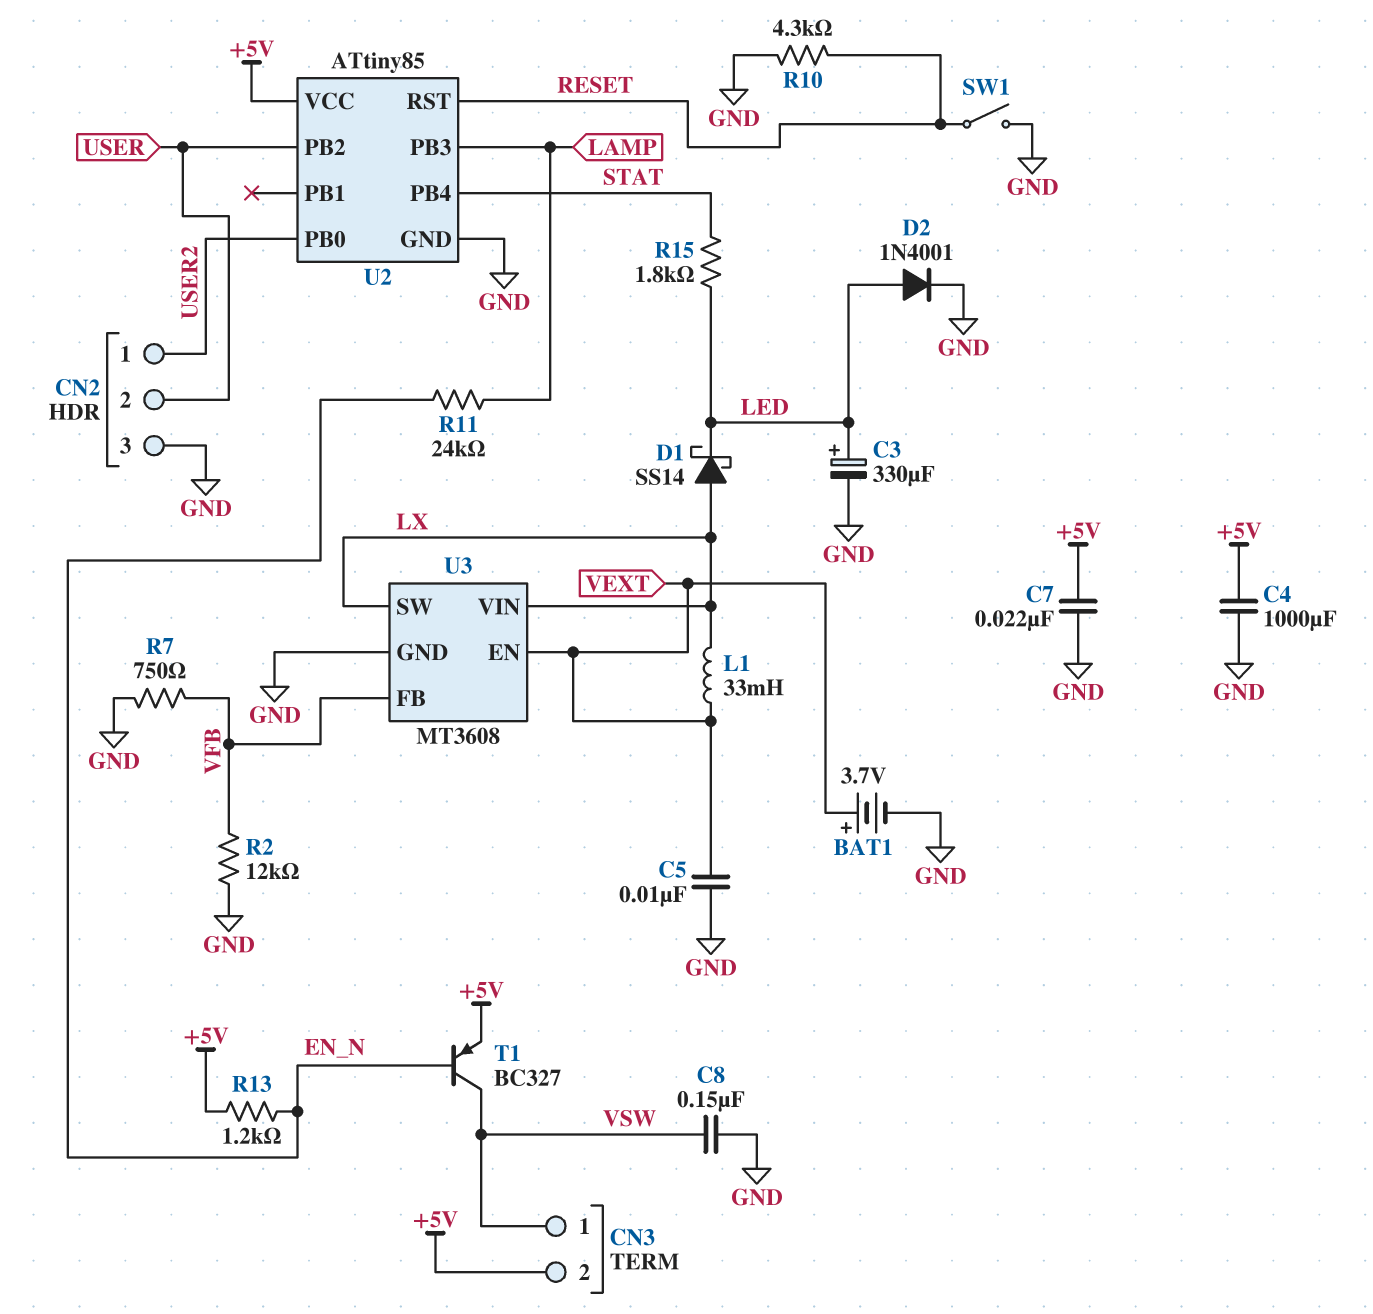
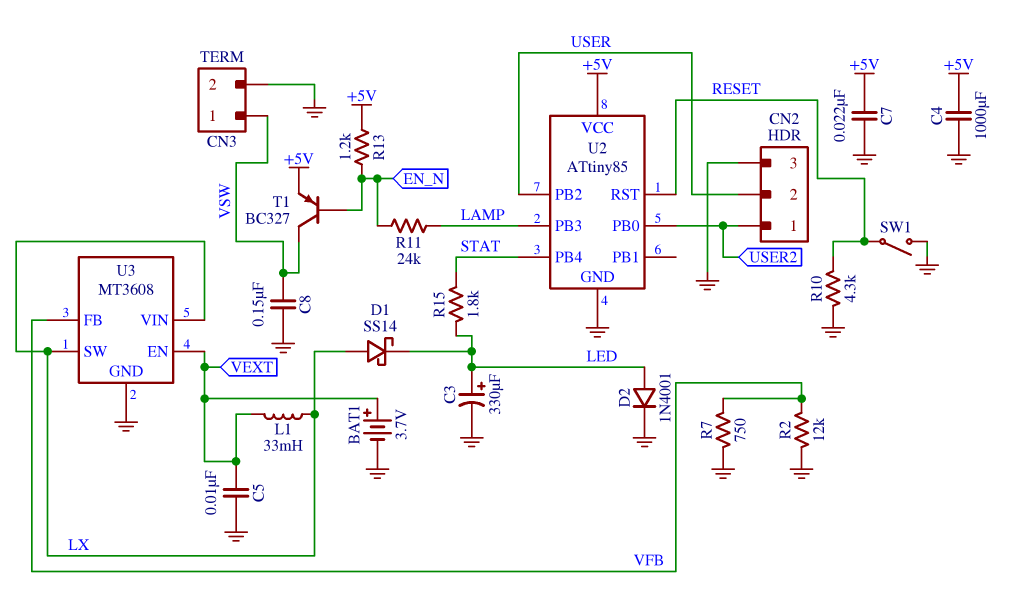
CN3 pin 2: +5V -> GND

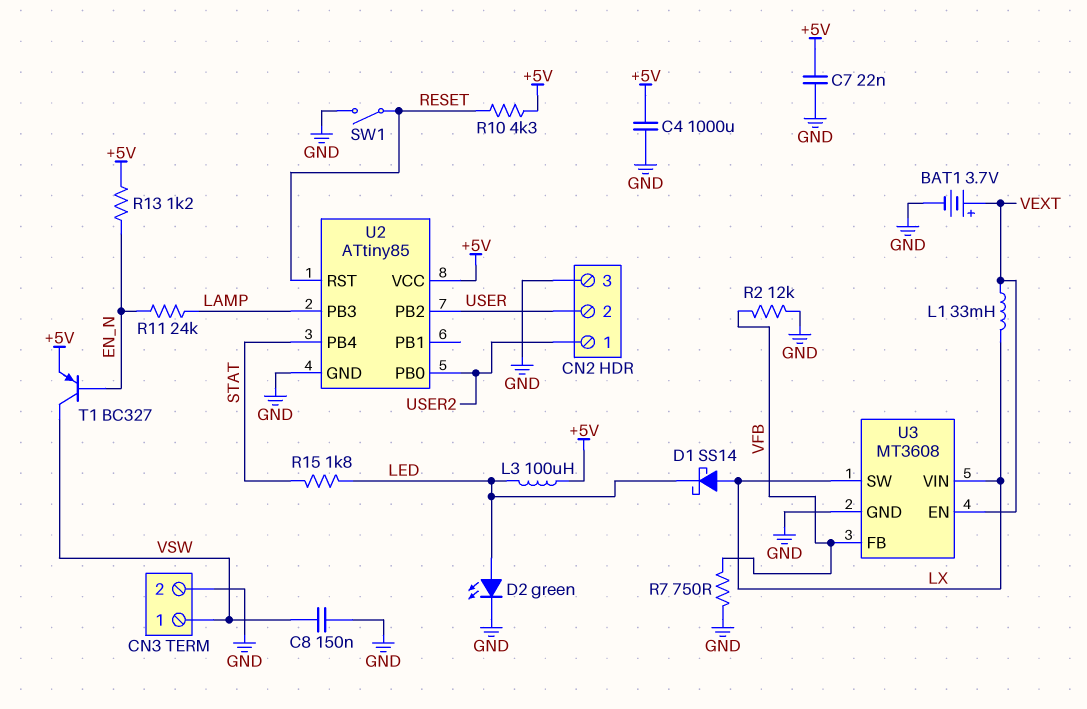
C3: 330uF (plus LED, minus GND) -> none
C5: 10nF (GND, VEXT) -> none
D2: diode 1N4001 (A LED, K GND) -> LED green (A LED, K GND)
L3: none -> 100uH (+5V, LED)
R10: 4.3k (GND, RESET) -> 4.3k (+5V, RESET)

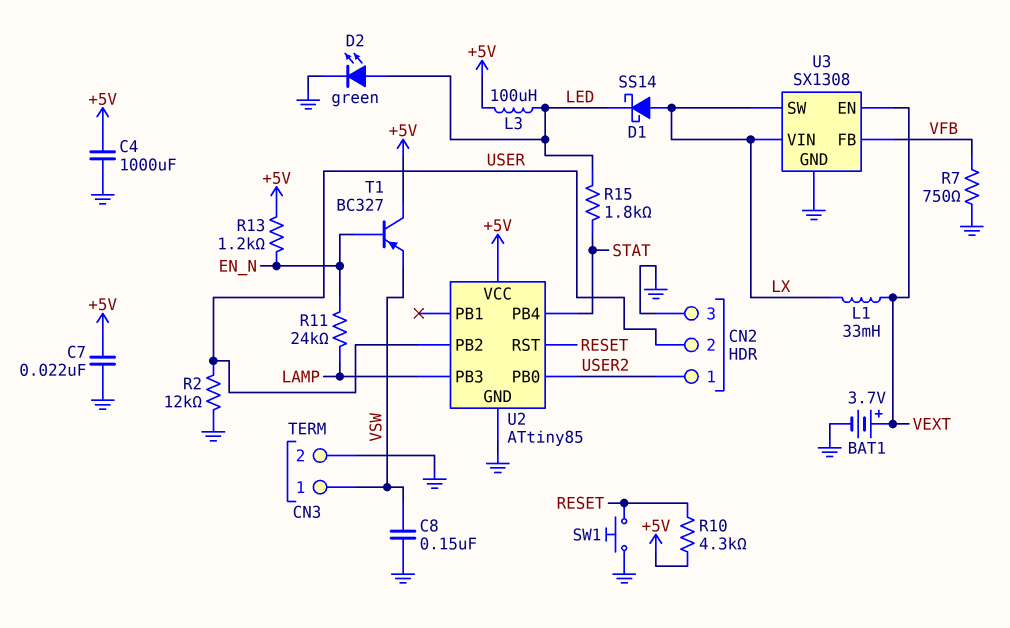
R2: 12k (GND, VFB) -> 12k (GND, USER)
SW1: switch (GND, RESET) -> button (GND, RESET)
T1: PNP BC327 (B EN_N, C VSW, E +5V) -> PNP BC327 (B EN_N, C +5V, E VSW)
U3: MT3608 -> SX1308

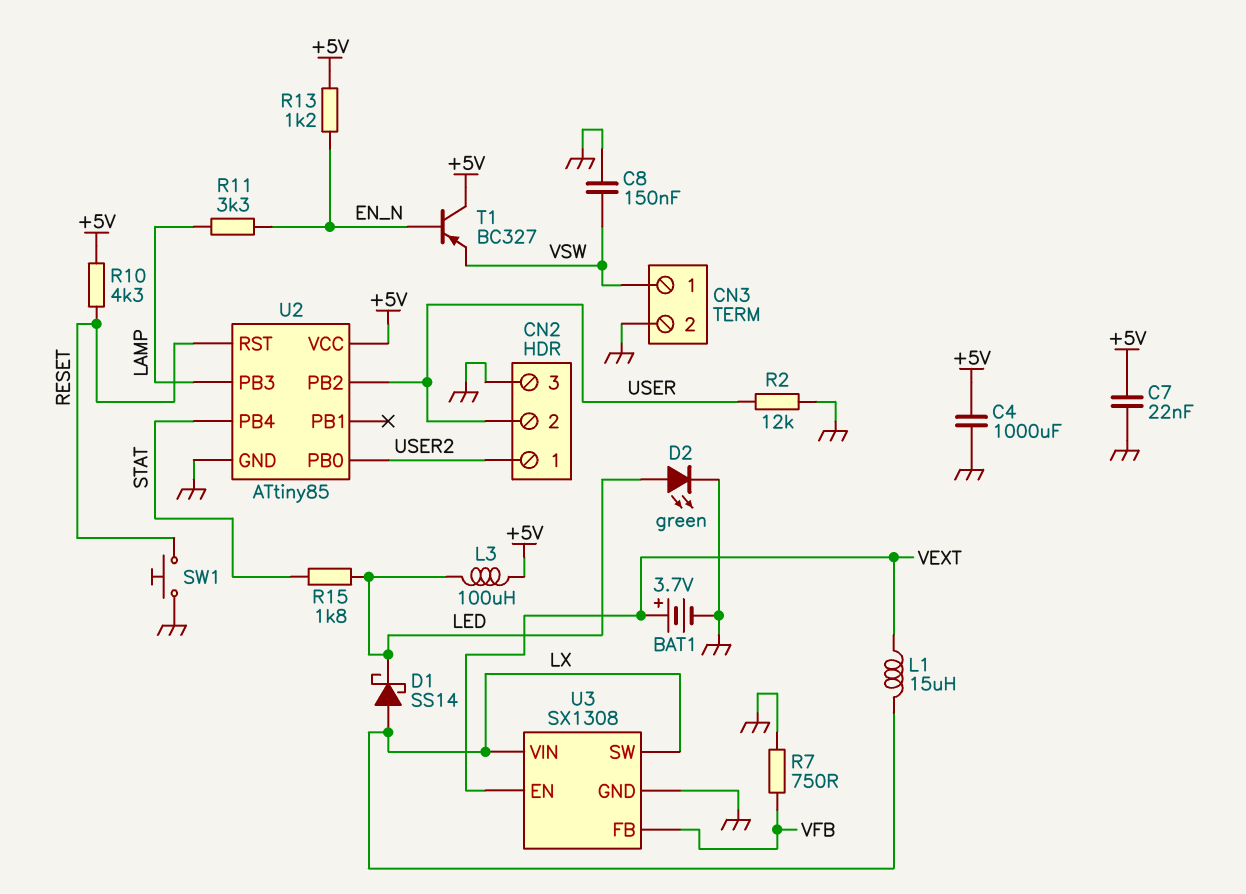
L1: 33mH (LX, VEXT) -> 15uH (LX, VEXT)
R11: 24k (EN_N, LAMP) -> 3.3k (EN_N, LAMP)

